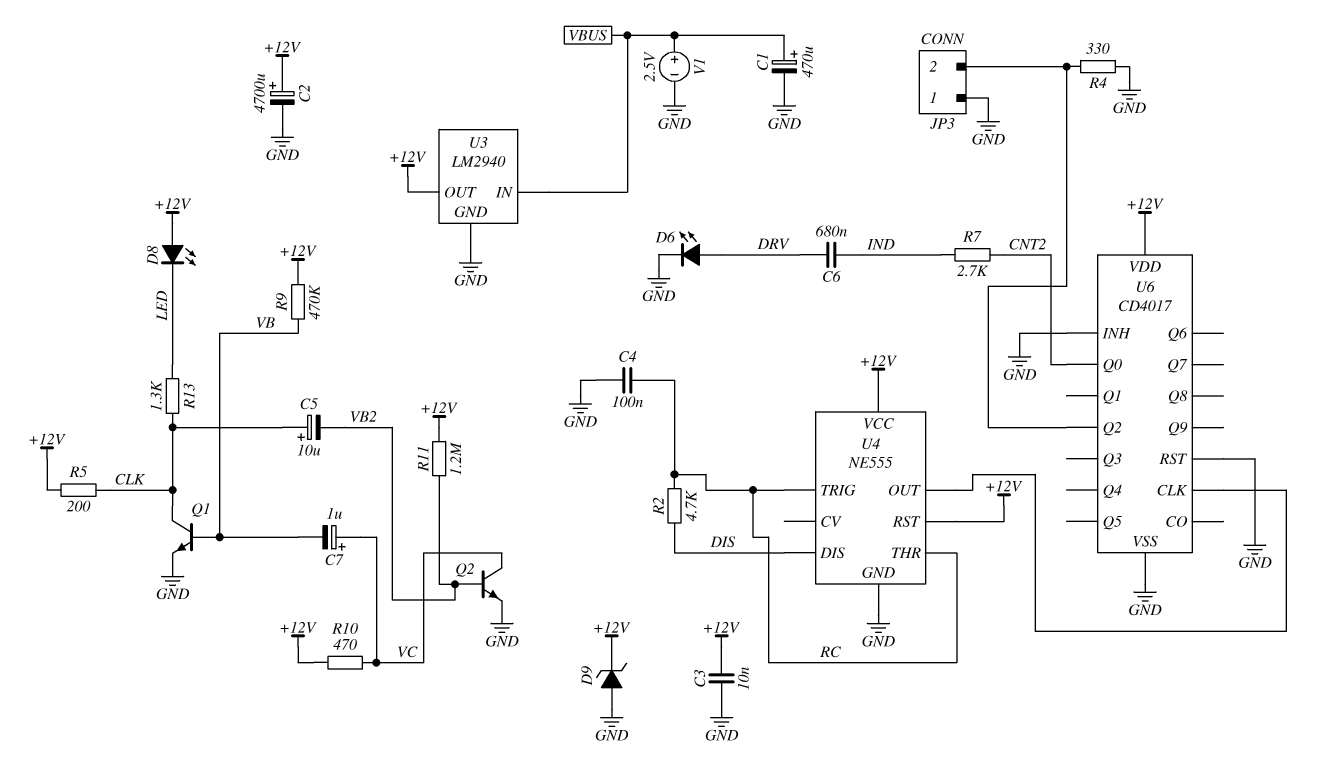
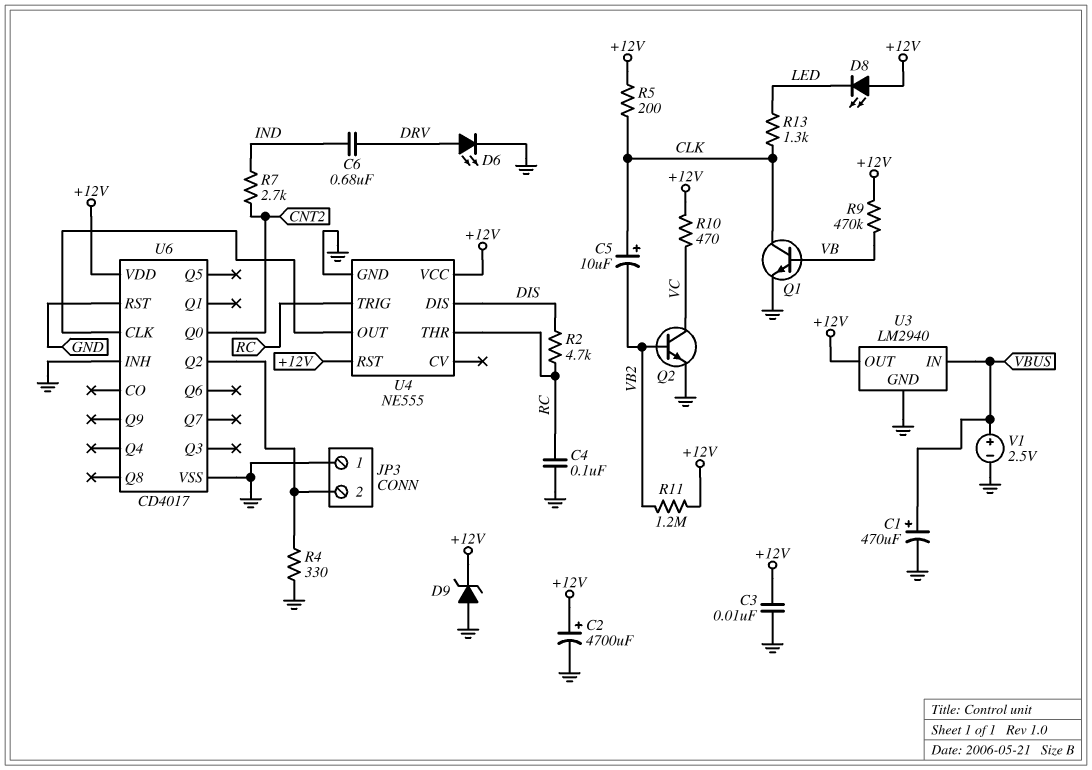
C7: 1uF (plus VC, minus VB) -> none

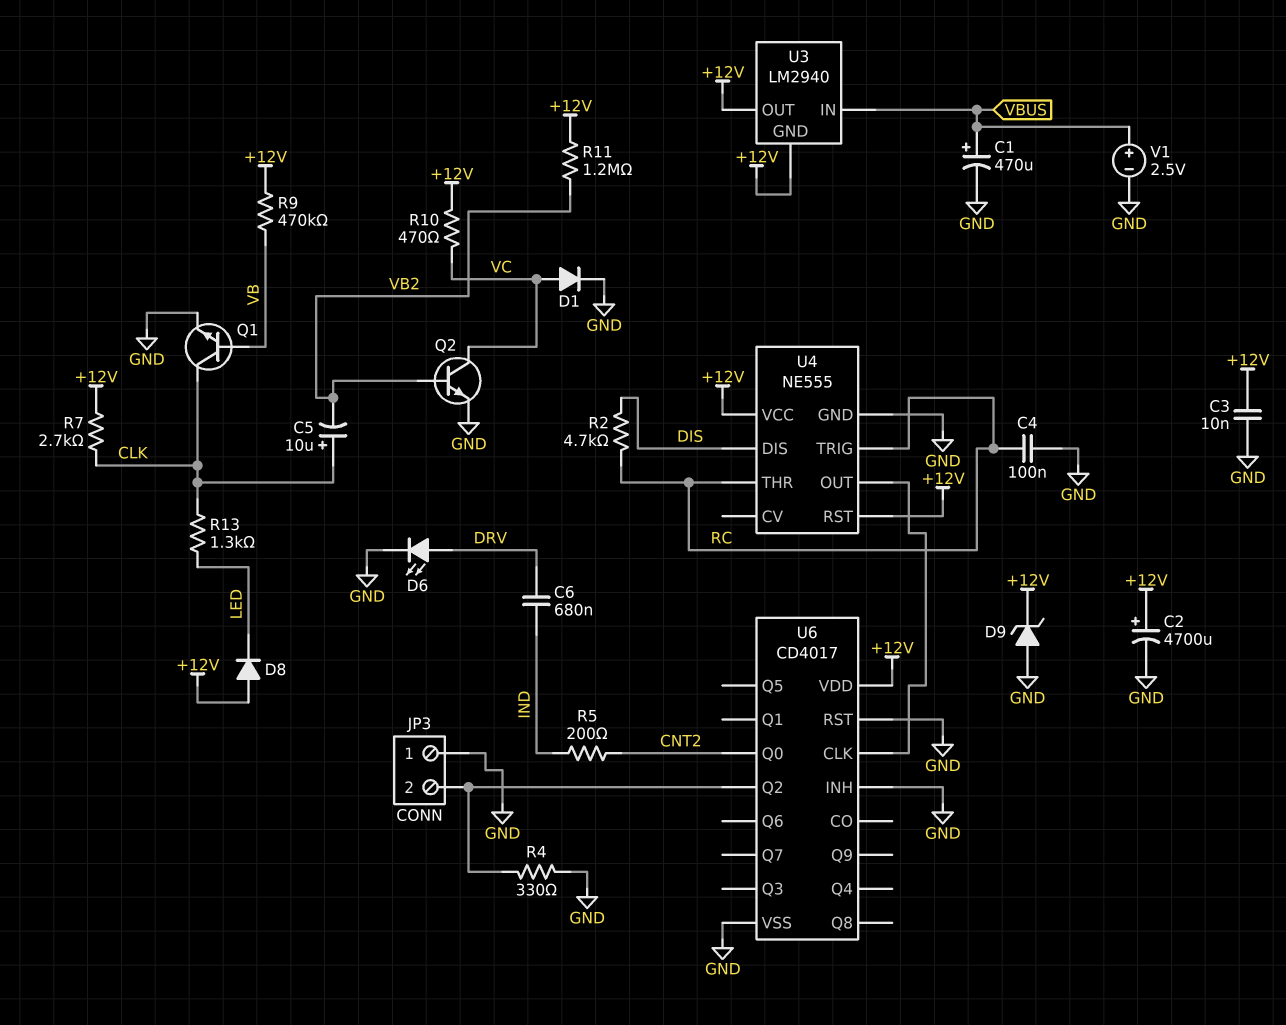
D1: none -> diode (A VC, K GND)
D8: LED (A +12V, K LED) -> diode (A +12V, K LED)
R5: 200 (+12V, CLK) -> 200 (CNT2, IND)
R7: 2.7k (CNT2, IND) -> 2.7k (+12V, CLK)
U3 pin GND: GND -> +12V

